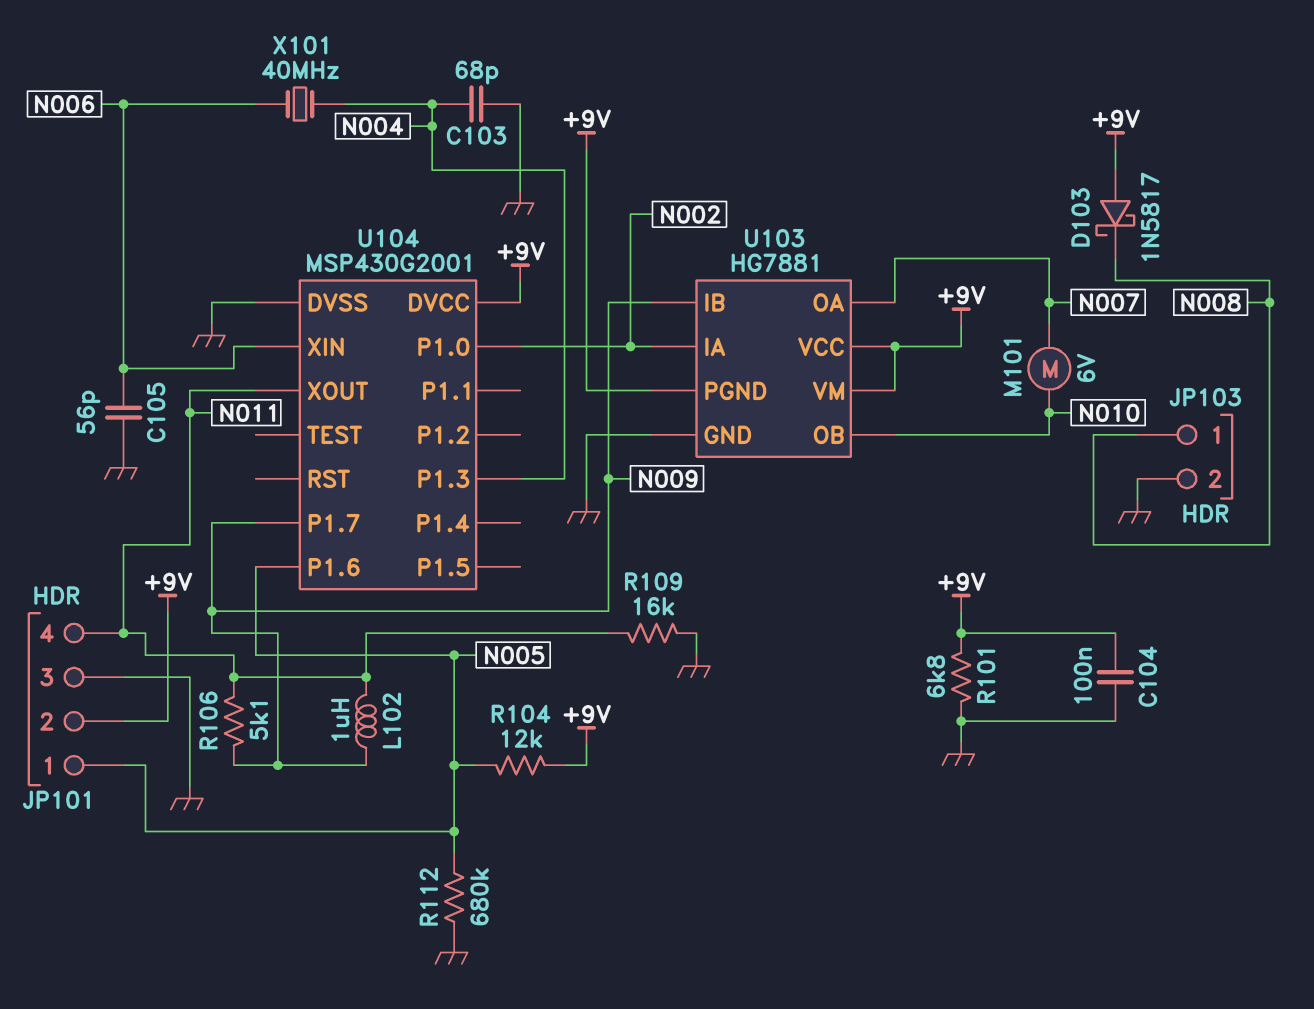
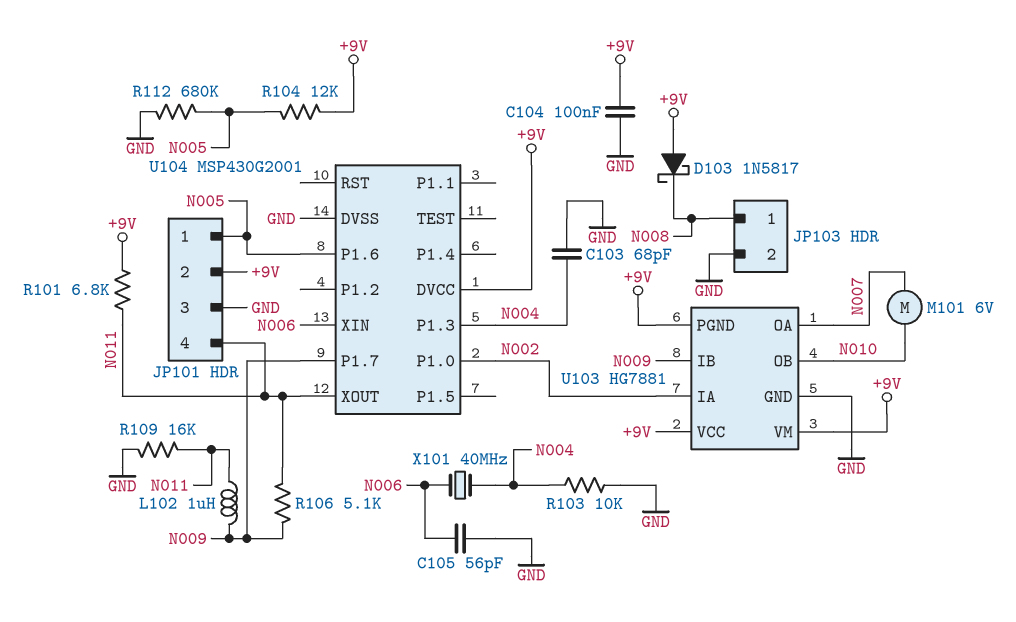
R101: 6.8k (+9V, GND) -> 6.8k (+9V, N011)
R103: none -> 10k (GND, N004)

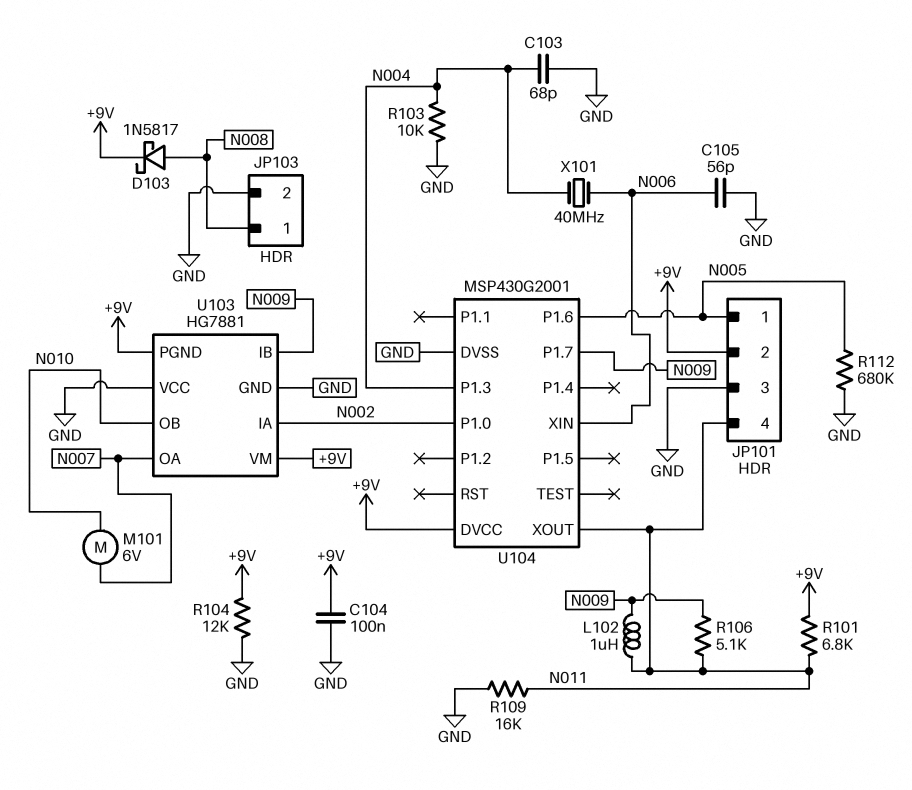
D103: schottky 1N5817 (A +9V, K N008) -> schottky 1N5817 (A N008, K +9V)
R104: 12k (+9V, N005) -> 12k (+9V, GND)
U103 pin VCC: +9V -> GND

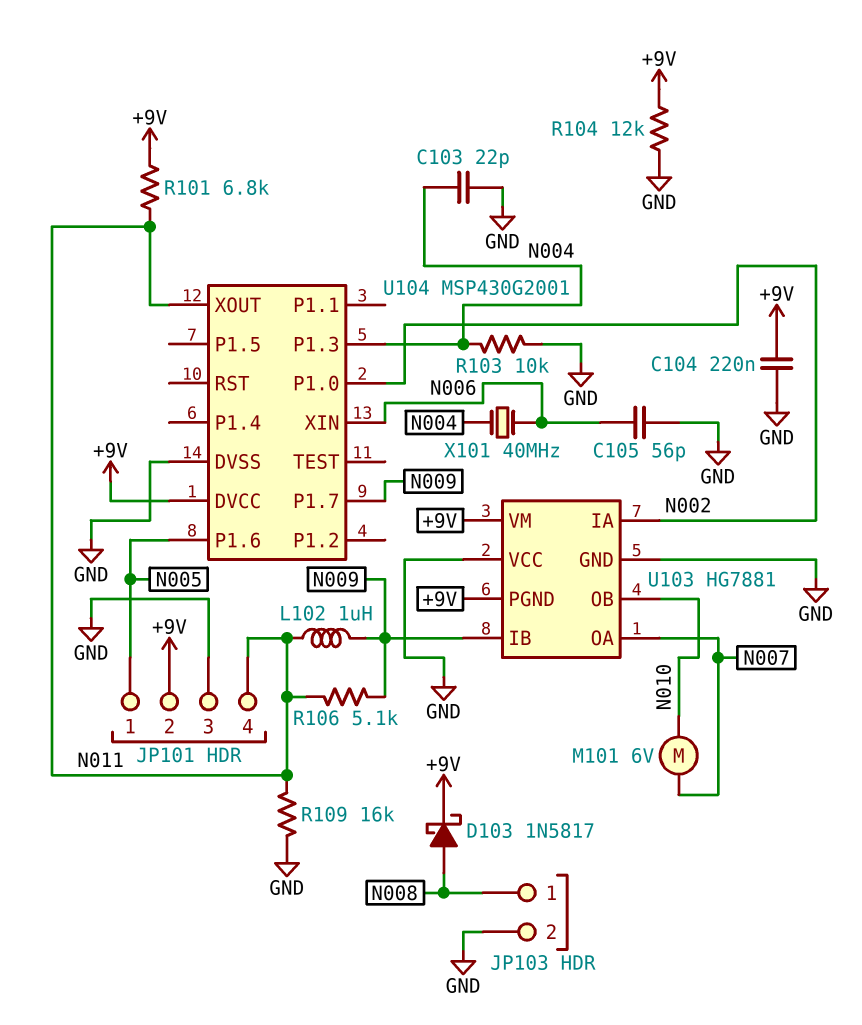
C103: 68pF (GND, N004) -> 22pF (GND, N004)
C104: 100nF (+9V, GND) -> 220nF (+9V, GND)
R112: 680k (GND, N005) -> none

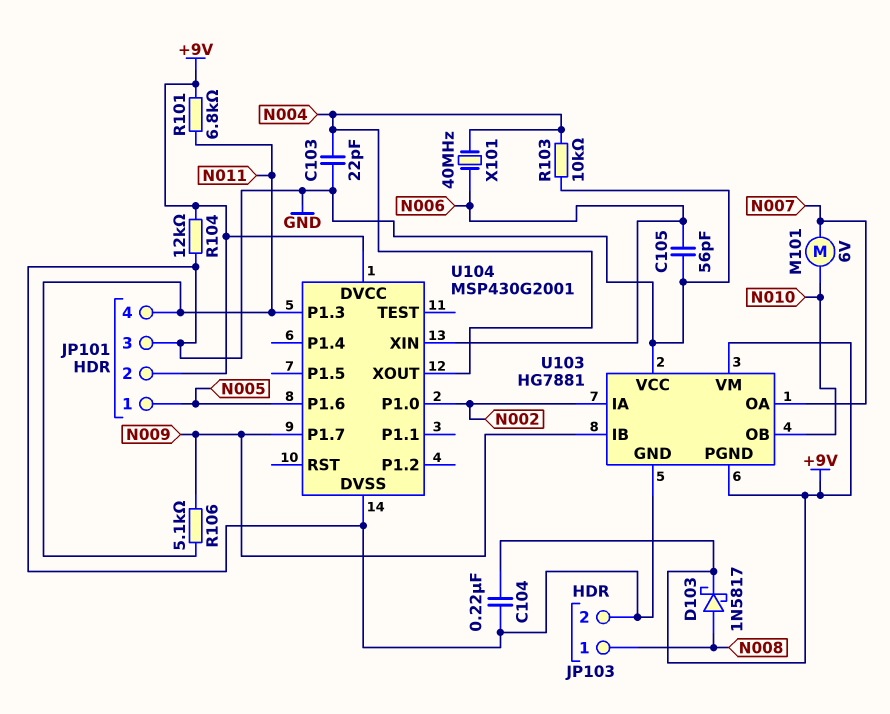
L102: 1uH (N009, N011) -> none
R109: 16k (GND, N011) -> none
U104 pin P1.3: N004 -> N011
U104 pin XOUT: N011 -> N004

